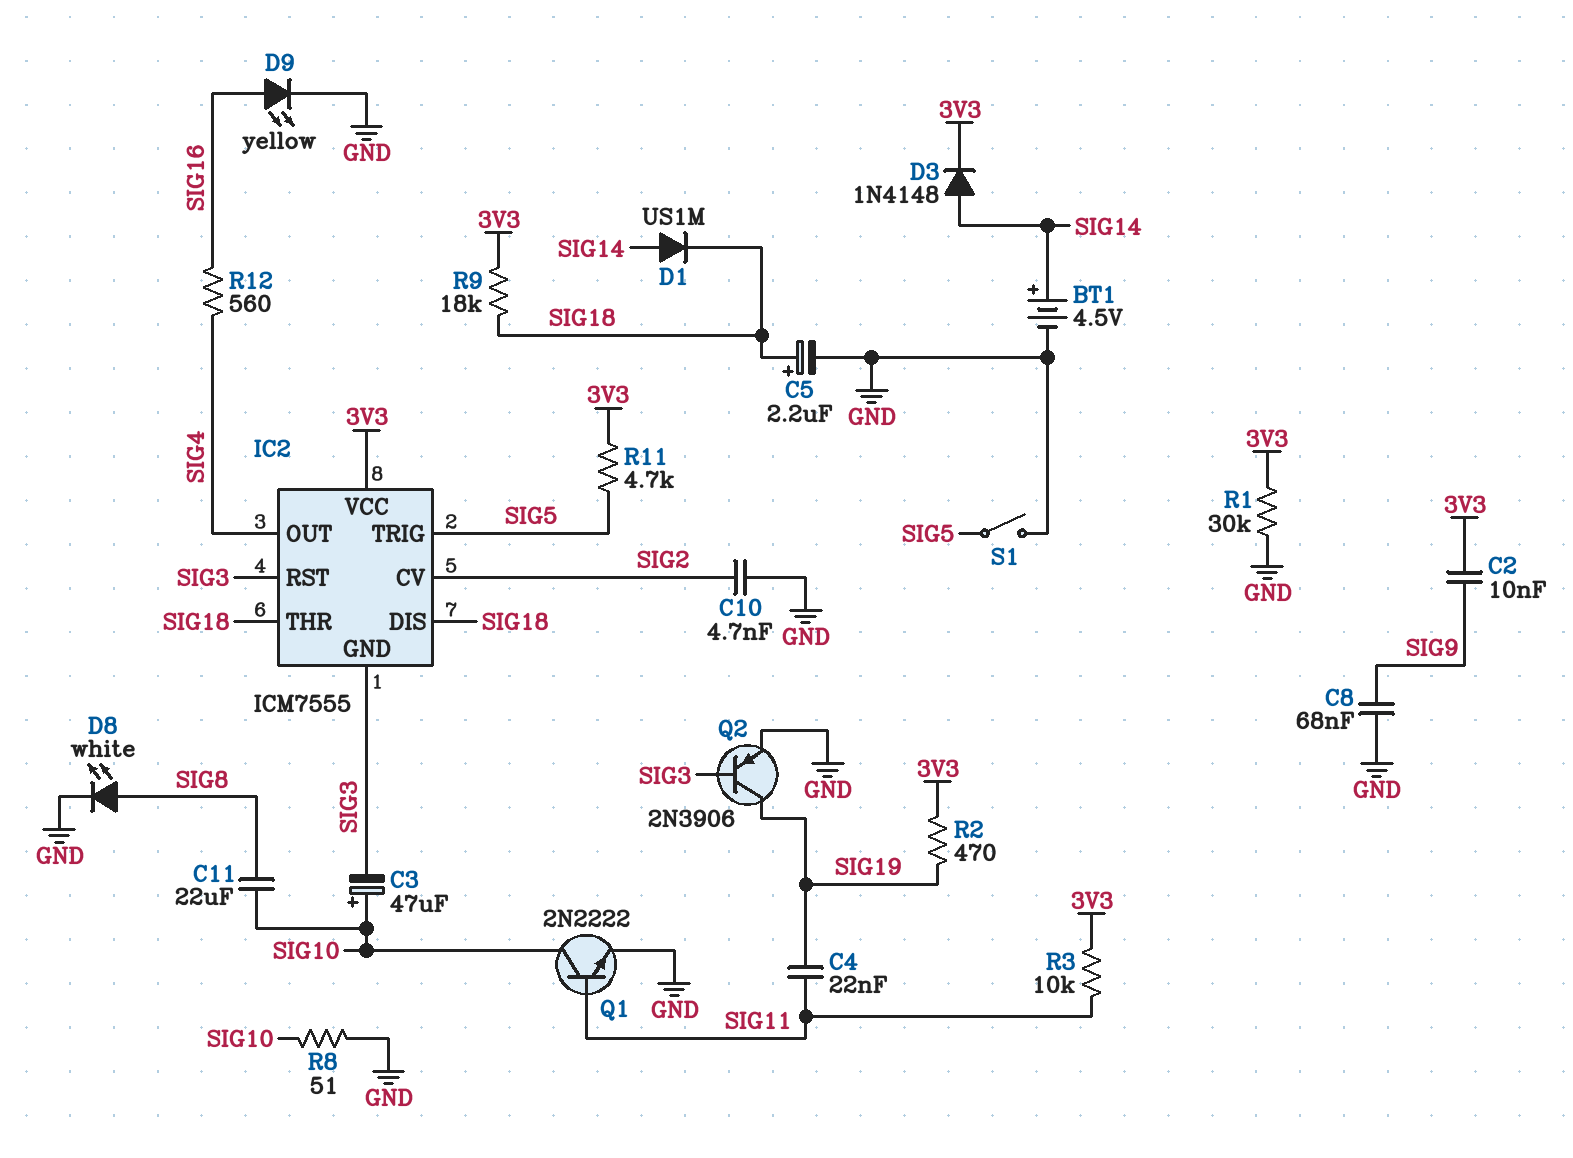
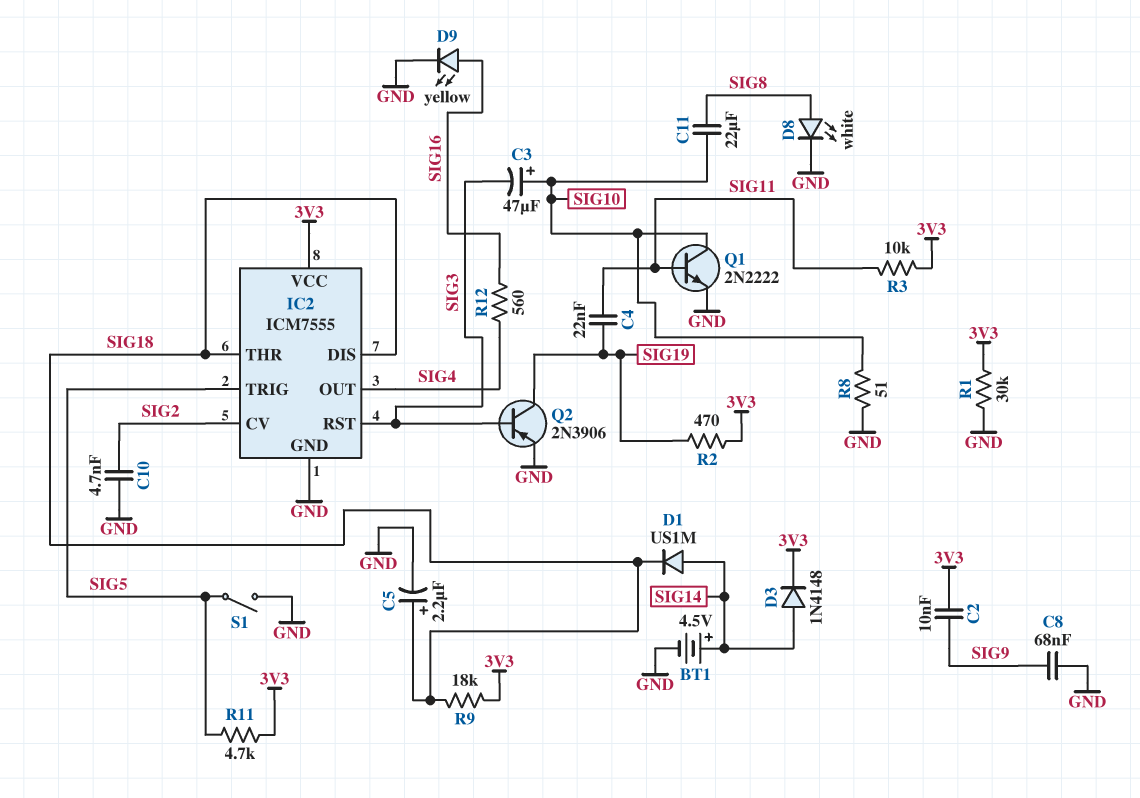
IC2 pin GND: SIG3 -> GND

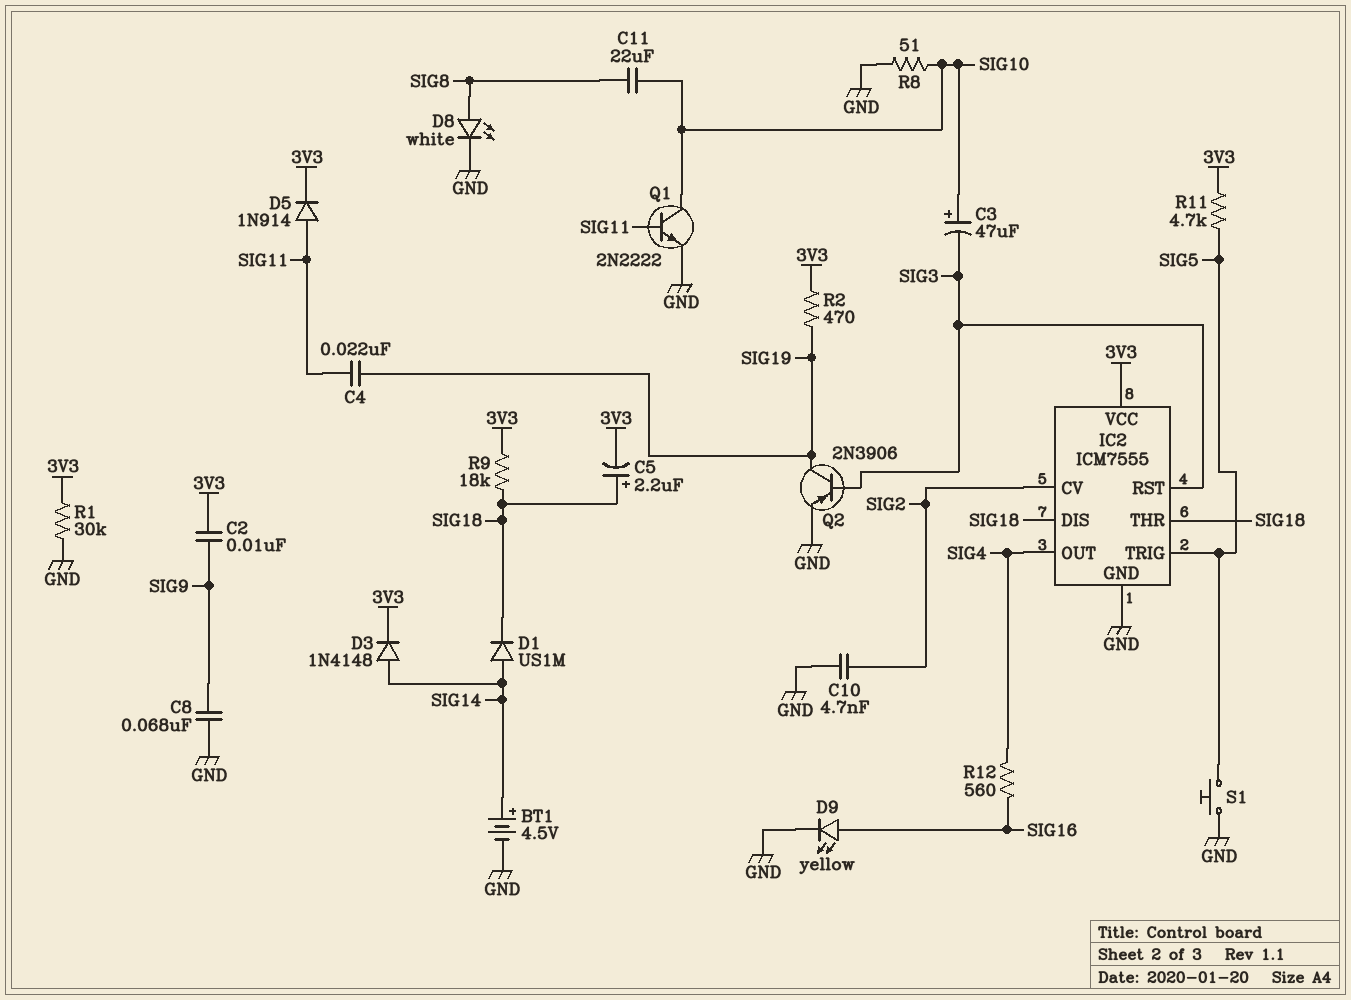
C5: 2.2uF (plus SIG18, minus GND) -> 2.2uF (plus SIG18, minus 3V3)
D5: none -> diode 1N914 (A SIG11, K 3V3)
R3: 10k (3V3, SIG11) -> none
S1: switch (GND, SIG5) -> button (GND, SIG5)

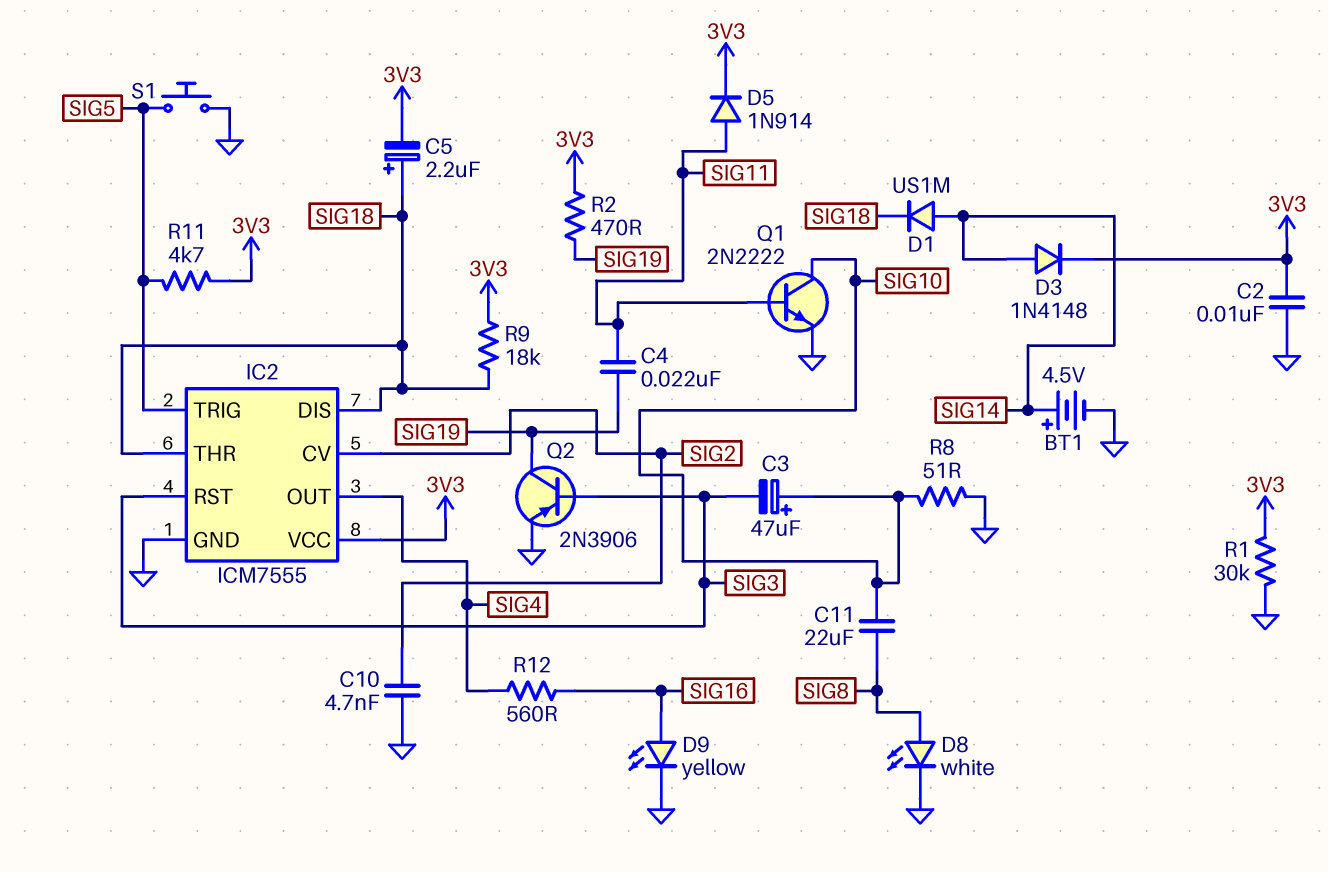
C2: 10nF (3V3, SIG9) -> 10nF (3V3, GND)
C8: 68nF (GND, SIG9) -> none

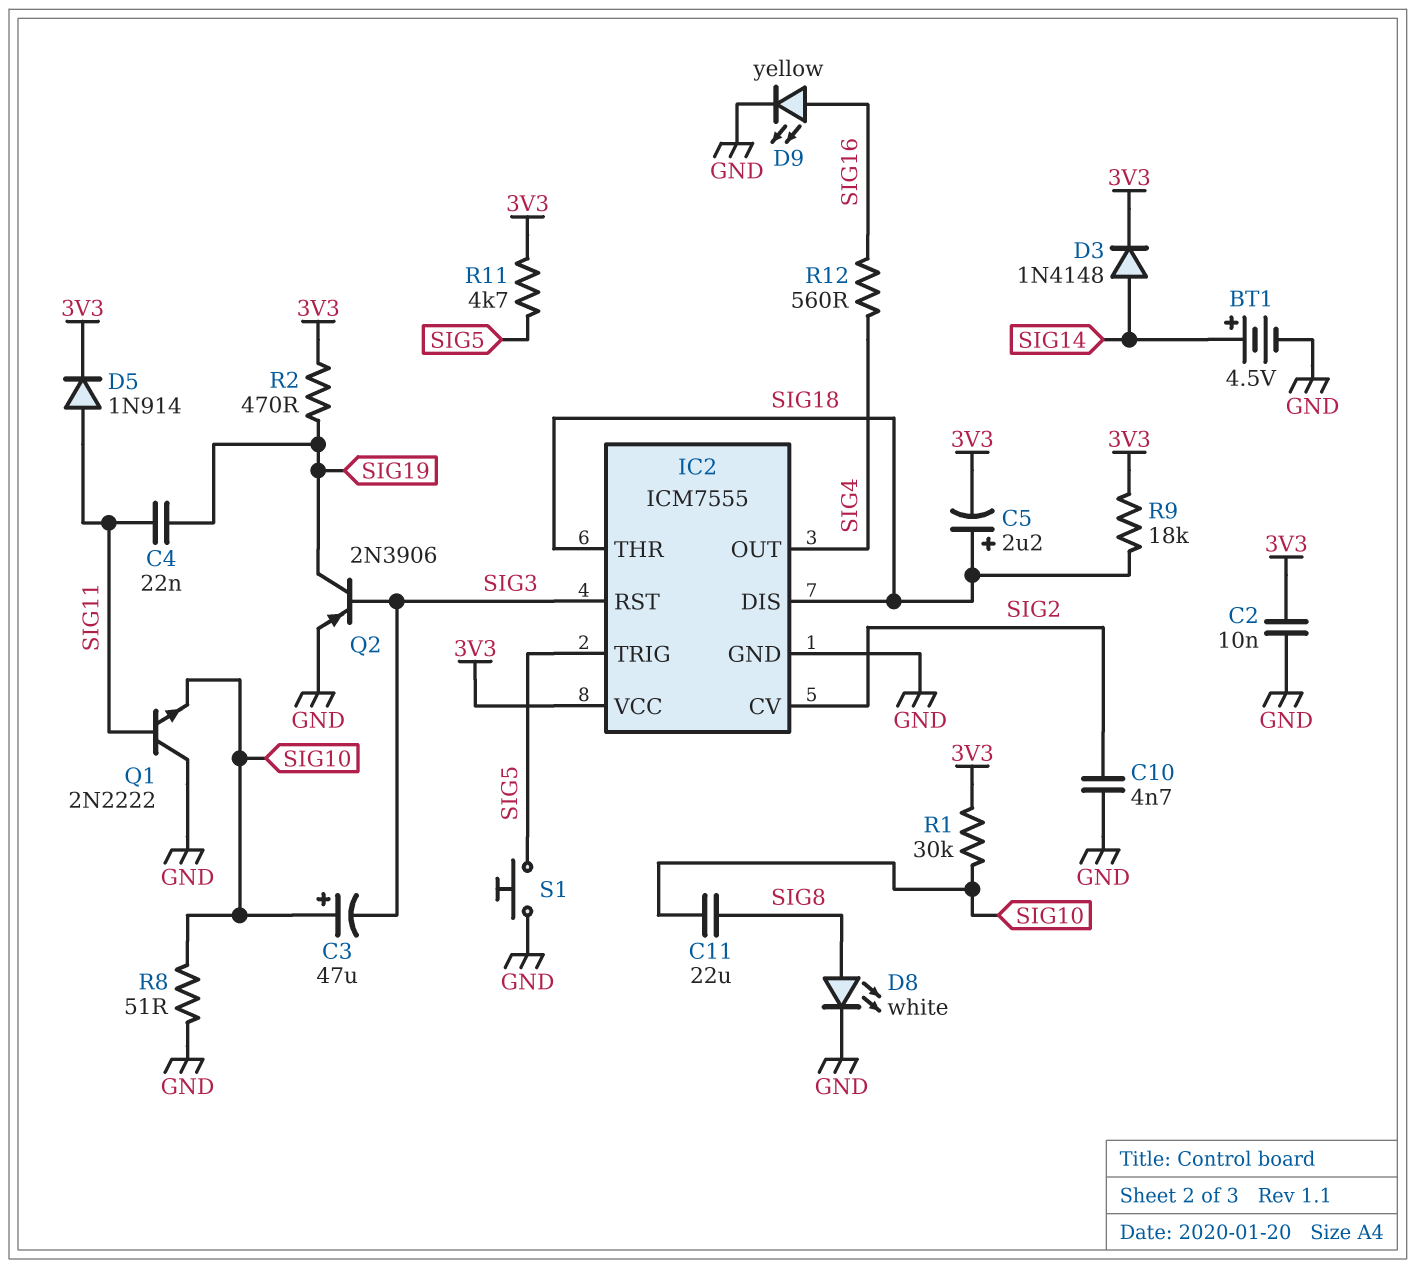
D1: diode US1M (A SIG14, K SIG18) -> none
Q1: NPN 2N2222 (B SIG11, C SIG10, E GND) -> NPN 2N2222 (B SIG11, C GND, E SIG10)
R1: 30k (3V3, GND) -> 30k (3V3, SIG10)

